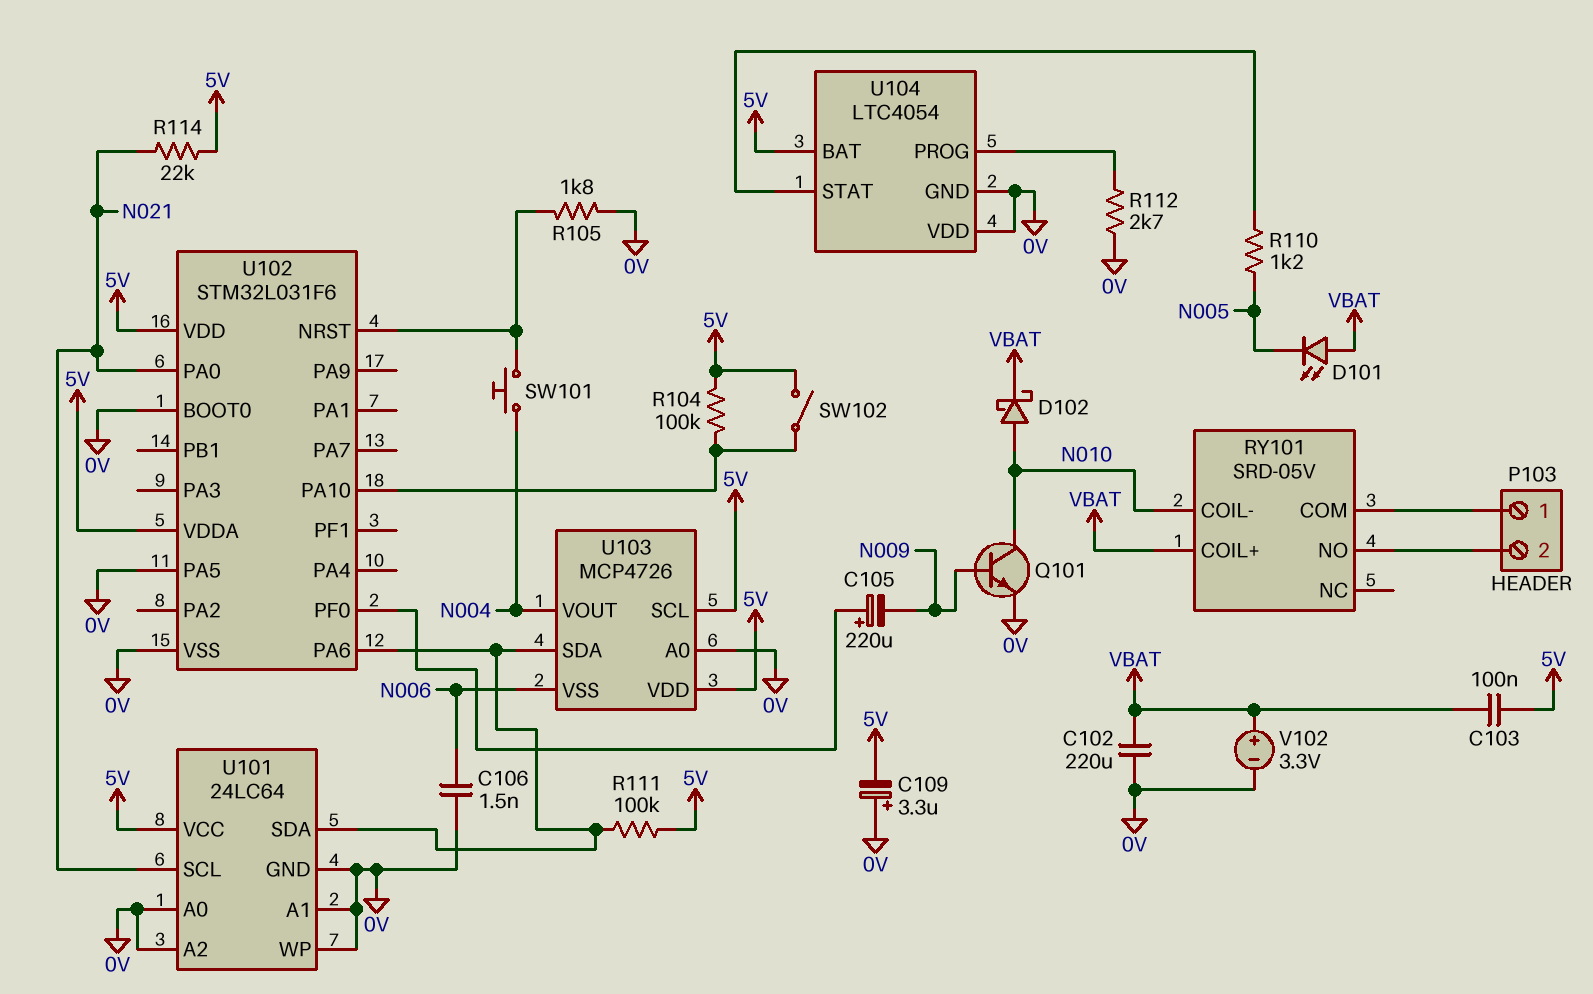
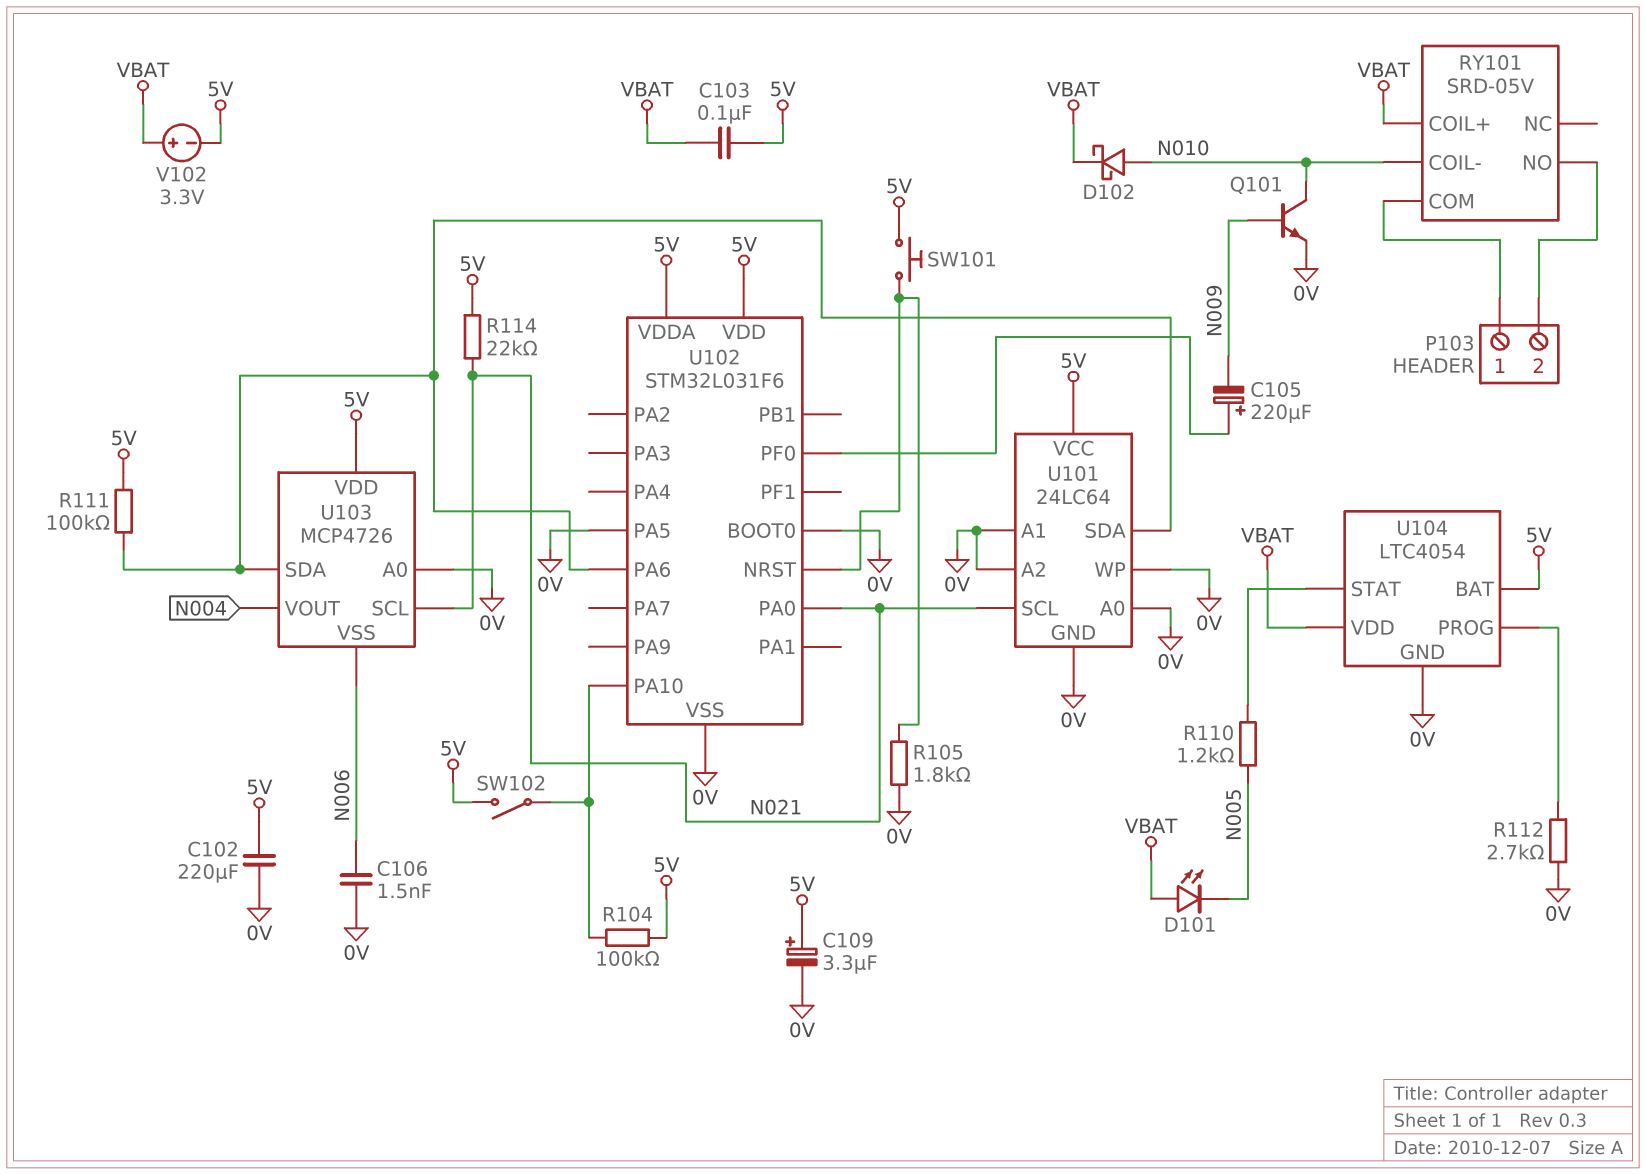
C102: 220uF (0V, VBAT) -> 220uF (0V, 5V)
C109: 3.3uF (plus 0V, minus 5V) -> 3.3uF (plus 5V, minus 0V)
SW101: button (N004, U102/NRST) -> button (5V, U102/NRST)
U103 pin SCL: 5V -> N021
U104 pin VDD: 0V -> VBAT
V102: 3.3V (plus VBAT, minus 0V) -> 3.3V (plus VBAT, minus 5V)

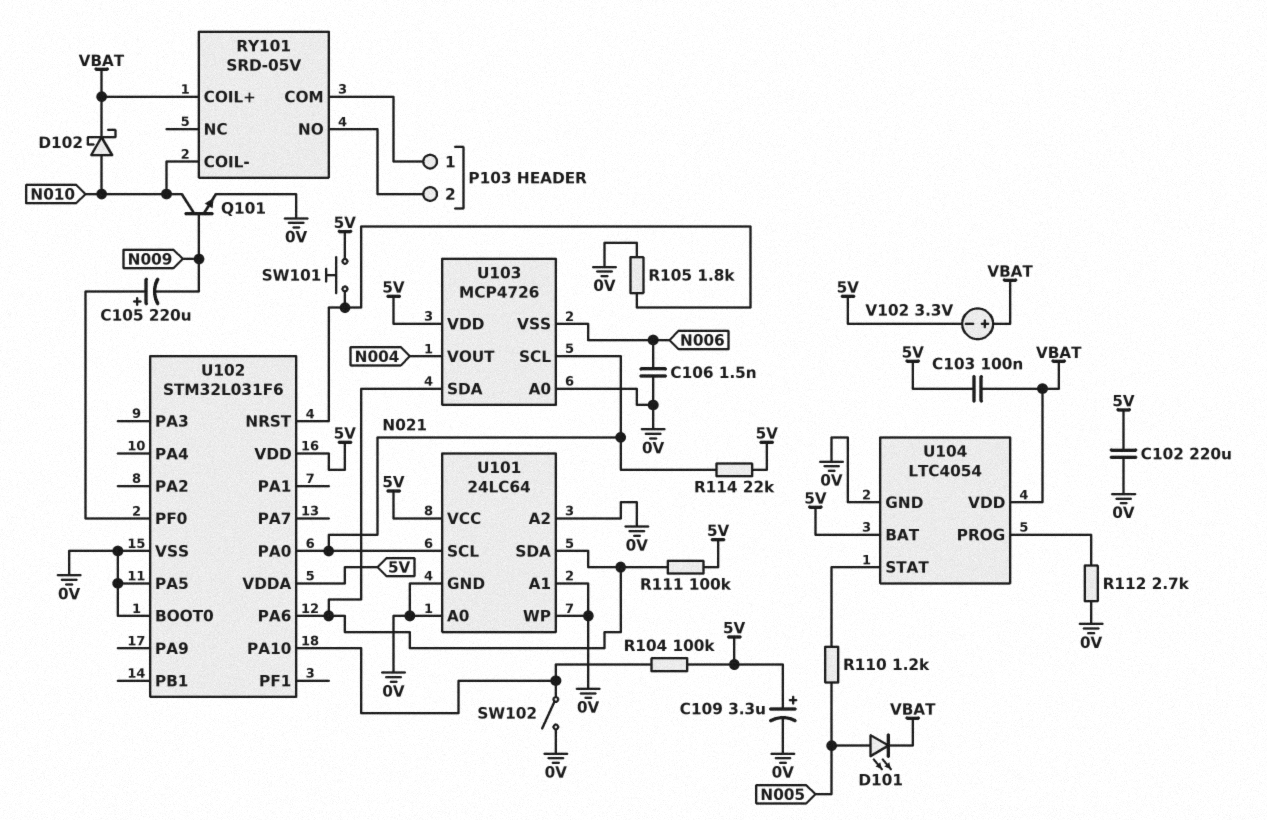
D101: LED (A VBAT, K N005) -> LED (A N005, K VBAT)
SW102: switch (5V, U102/PA10) -> switch (0V, U102/PA10)

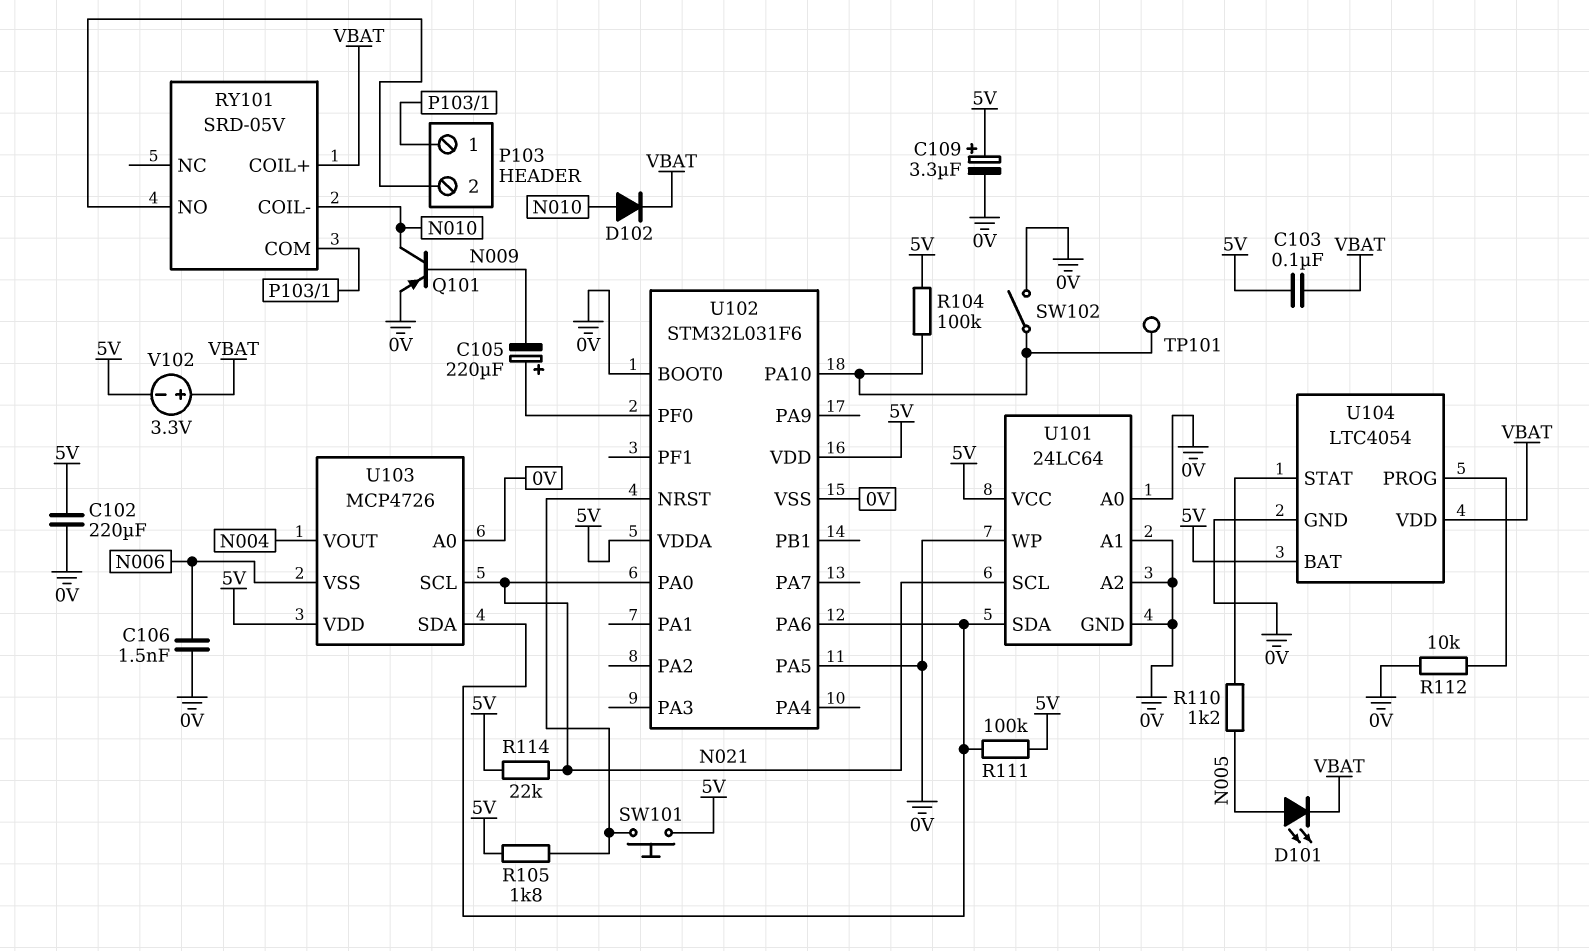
D102: schottky (A N010, K VBAT) -> diode (A N010, K VBAT)
Q101: NPN (B N009, C N010, E 0V) -> PNP (B N009, C N010, E 0V)
R105: 1.8k (0V, U102/NRST) -> 1.8k (5V, U102/NRST)
R112: 2.7k (0V, U104/PROG) -> 10k (0V, U104/PROG)
TP101: none -> test point (U102/PA10)

